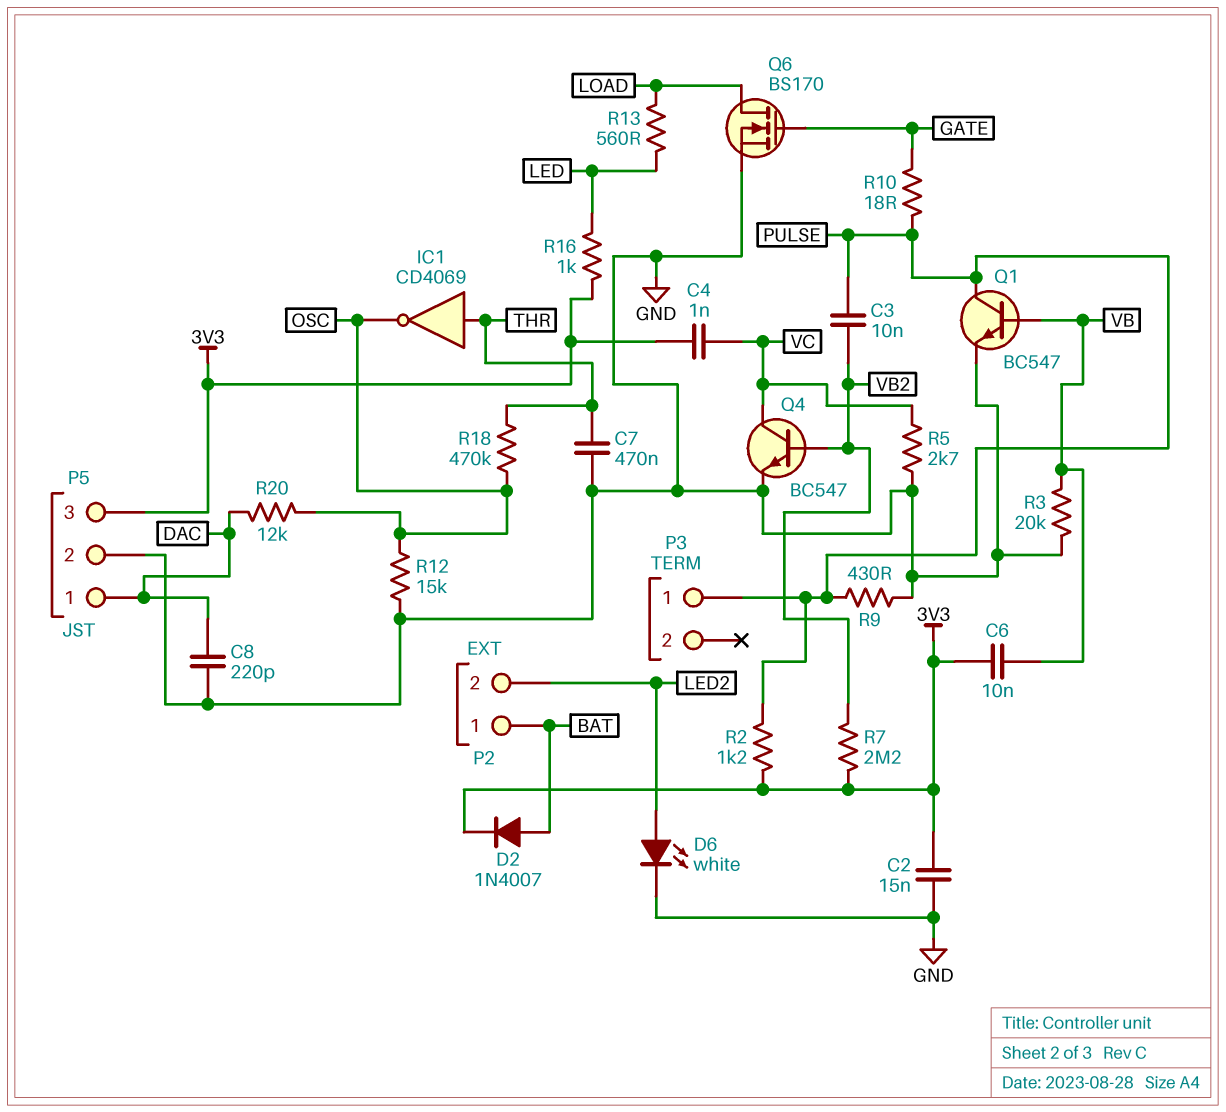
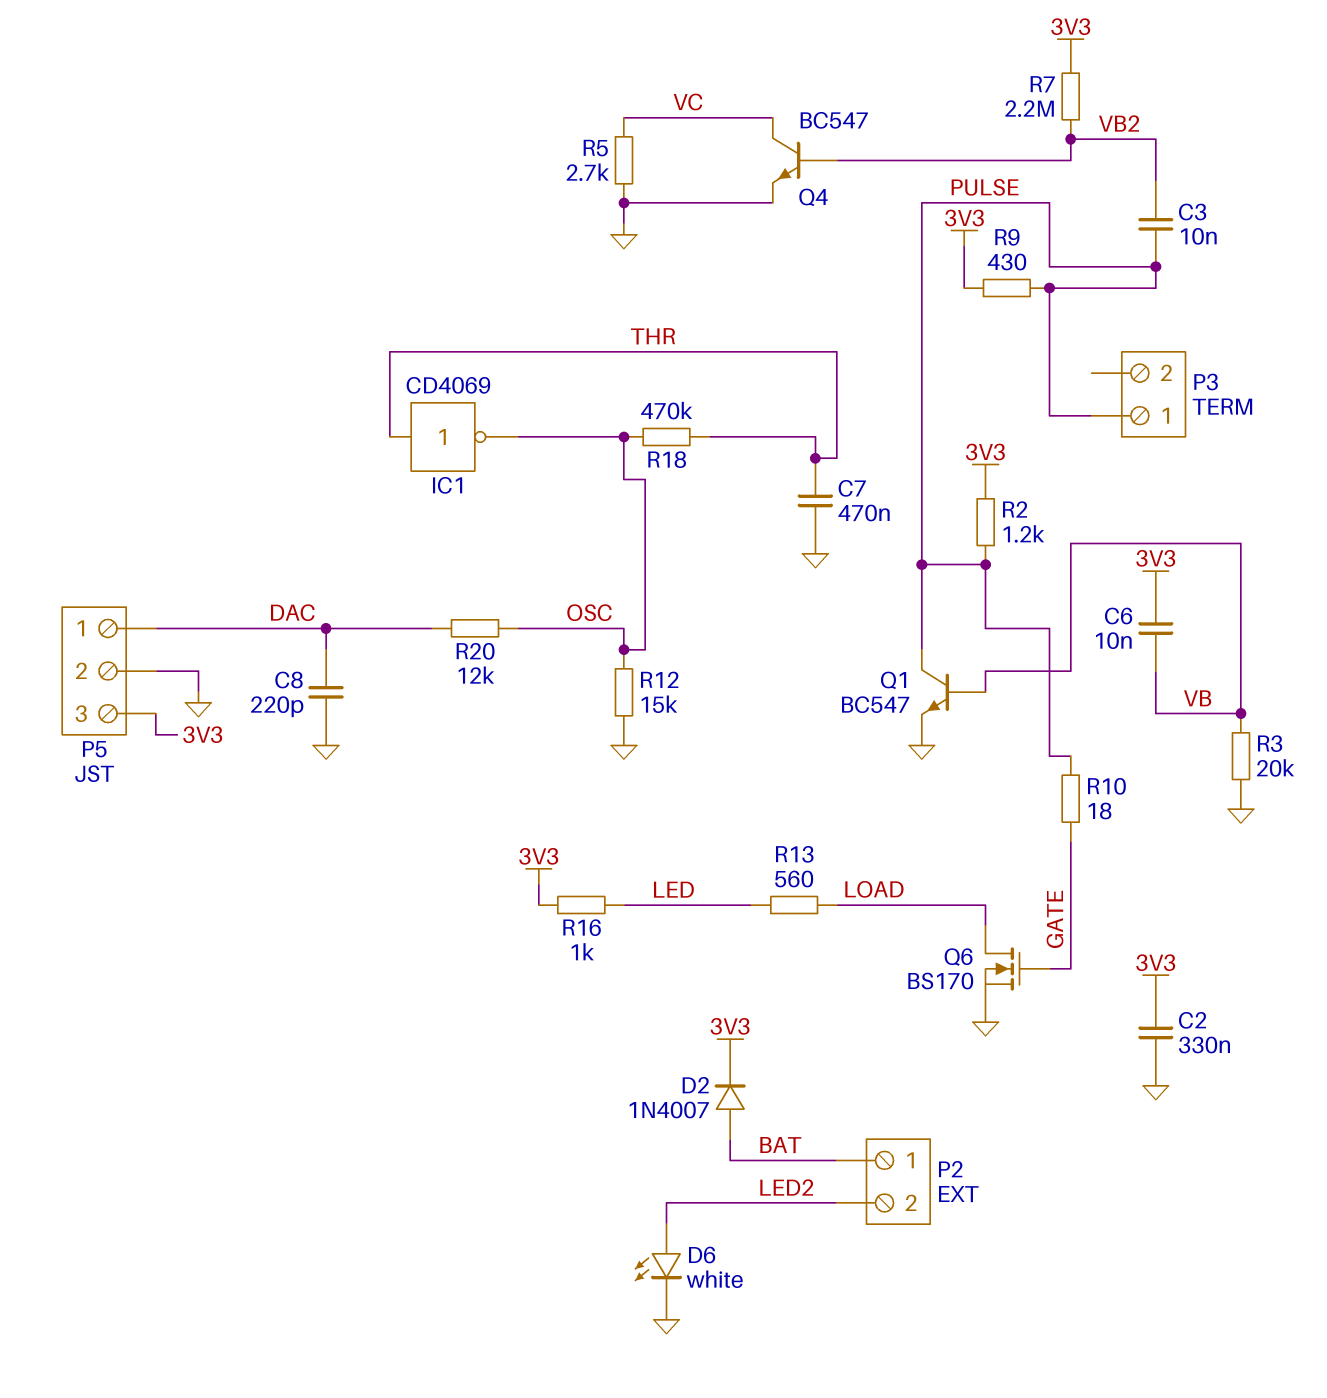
C2: 15nF (3V3, GND) -> 330nF (3V3, GND)
C4: 1nF (3V3, VC) -> none
R9: 430 (GND, PULSE) -> 430 (3V3, PULSE)

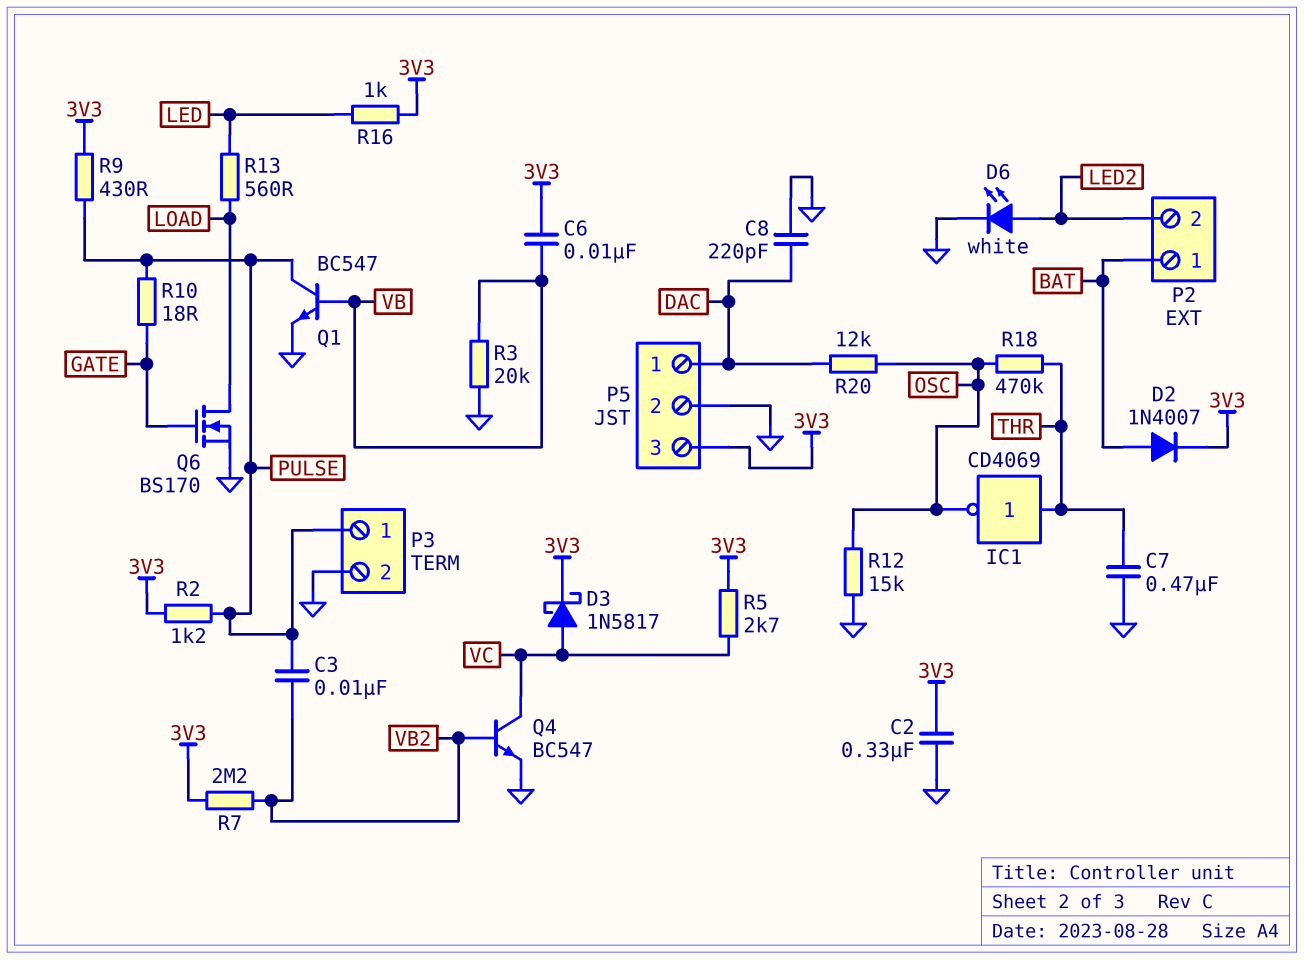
D3: none -> schottky 1N5817 (A VC, K 3V3)
P3 pin 2: none -> GND
R5: 2.7k (GND, VC) -> 2.7k (3V3, VC)

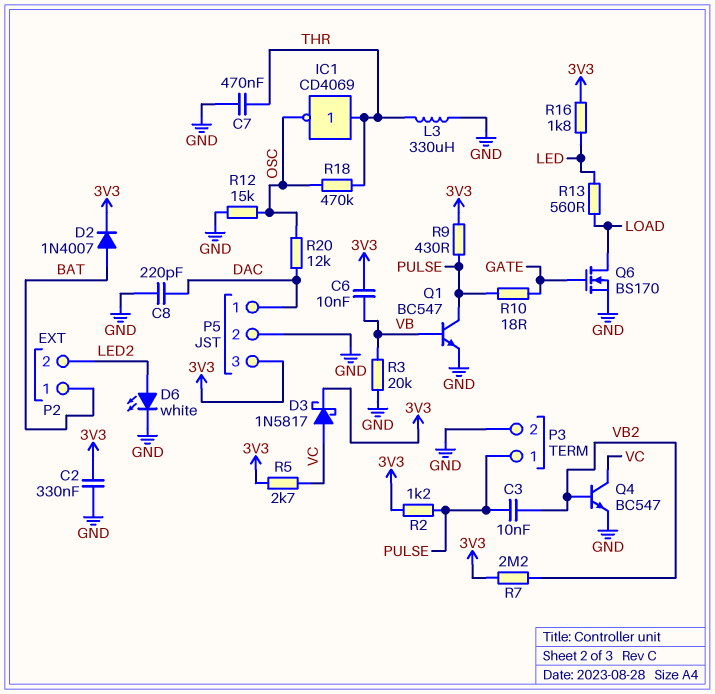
L3: none -> 330uH (GND, THR)
R16: 1k (3V3, LED) -> 1.8k (3V3, LED)

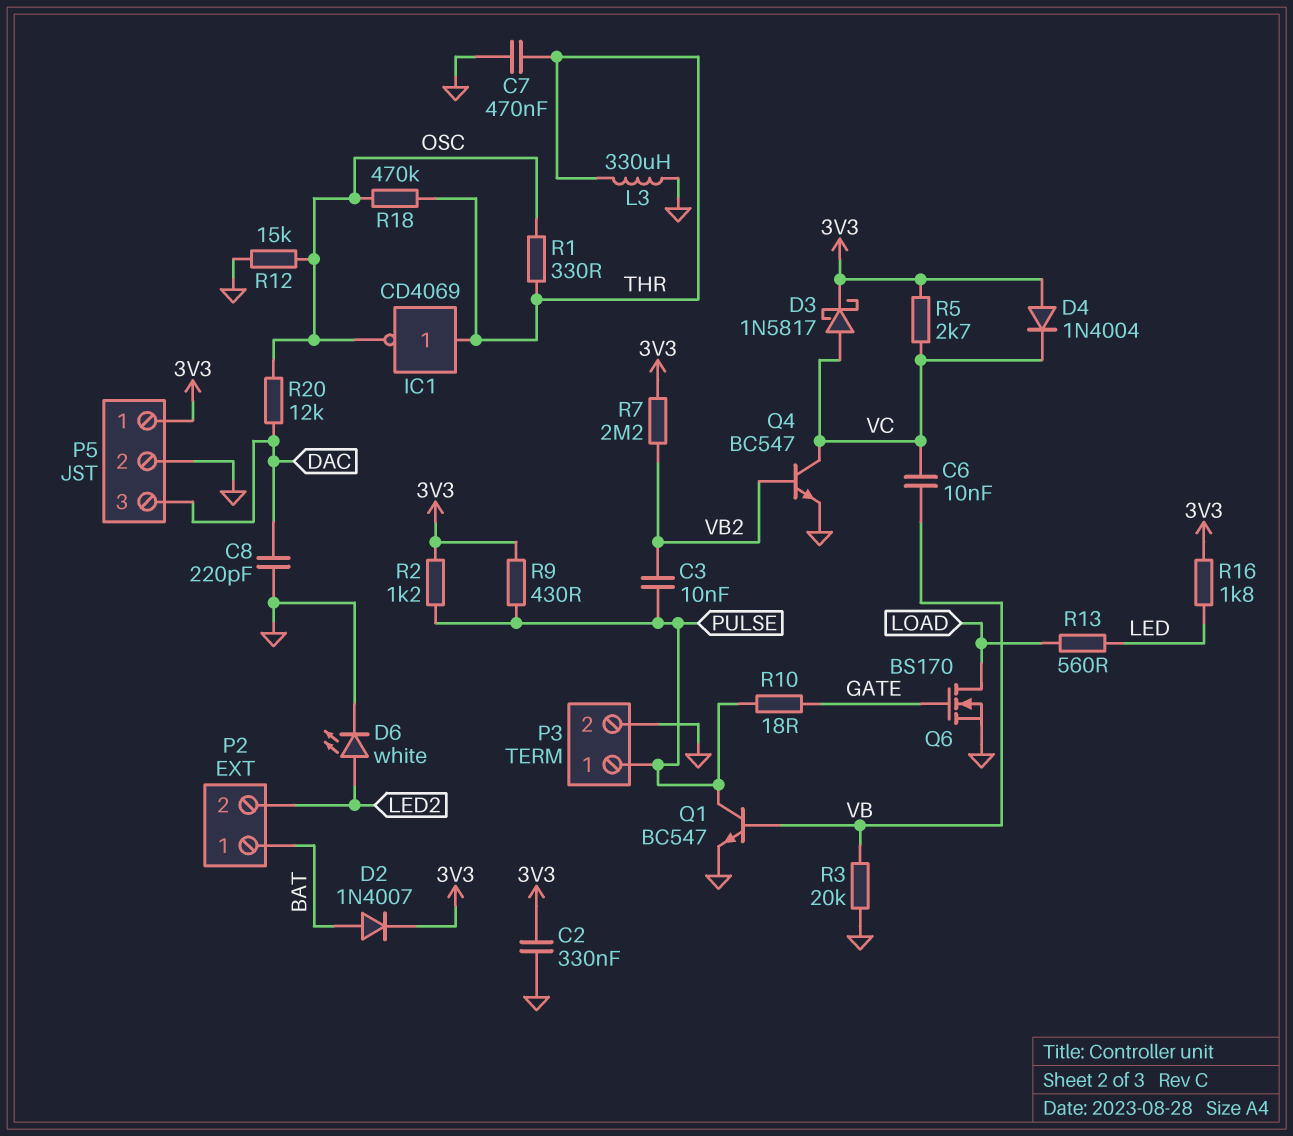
C6: 10nF (3V3, VB) -> 10nF (VB, VC)
D4: none -> diode 1N4004 (A 3V3, K VC)
P5 pin 1: DAC -> 3V3
P5 pin 3: 3V3 -> DAC
R1: none -> 330 (OSC, THR)

